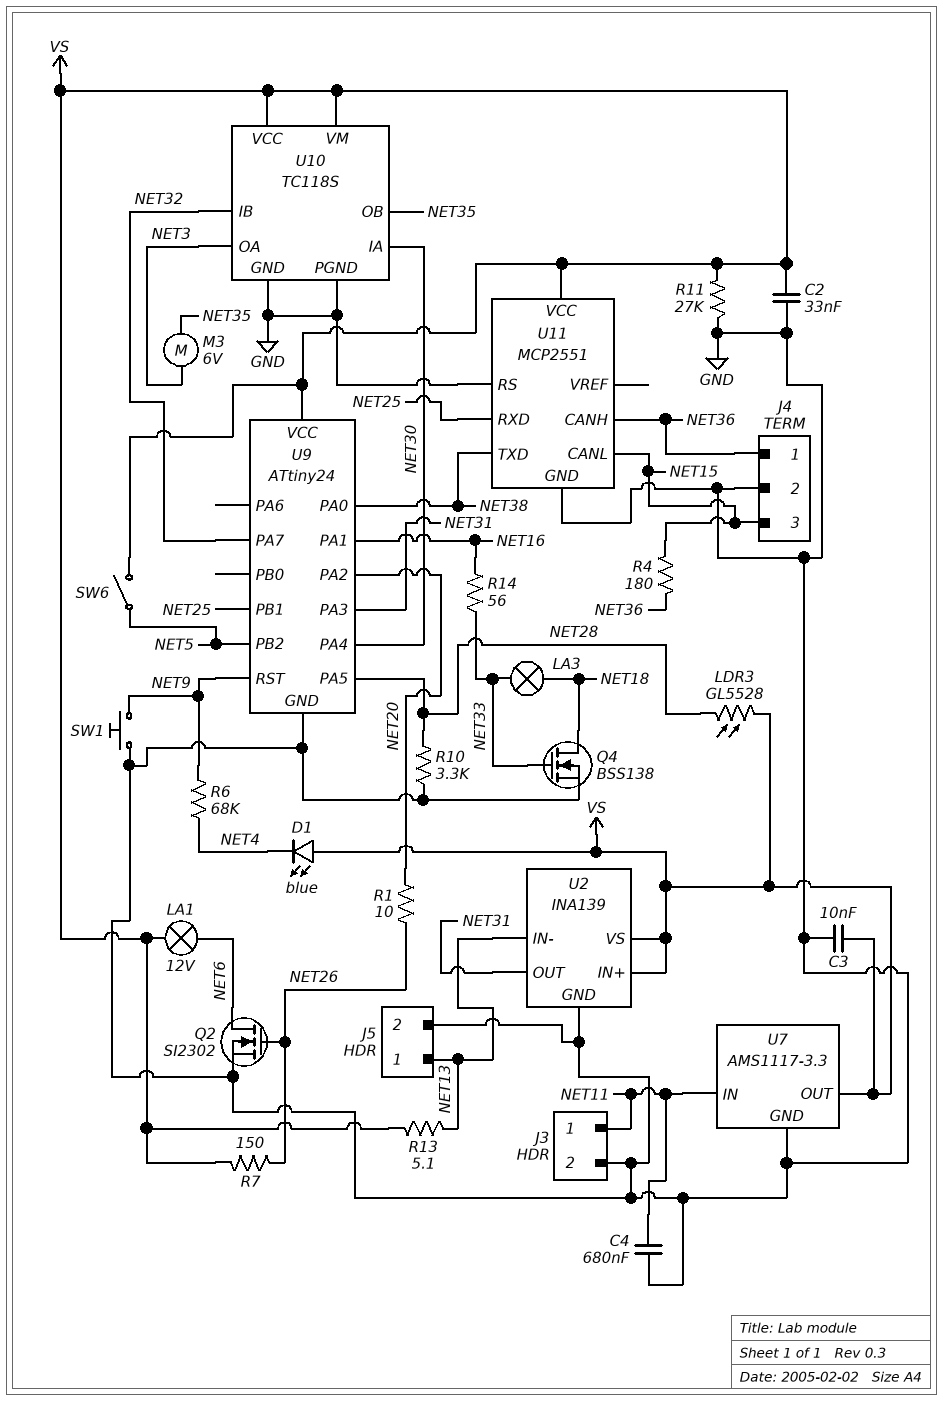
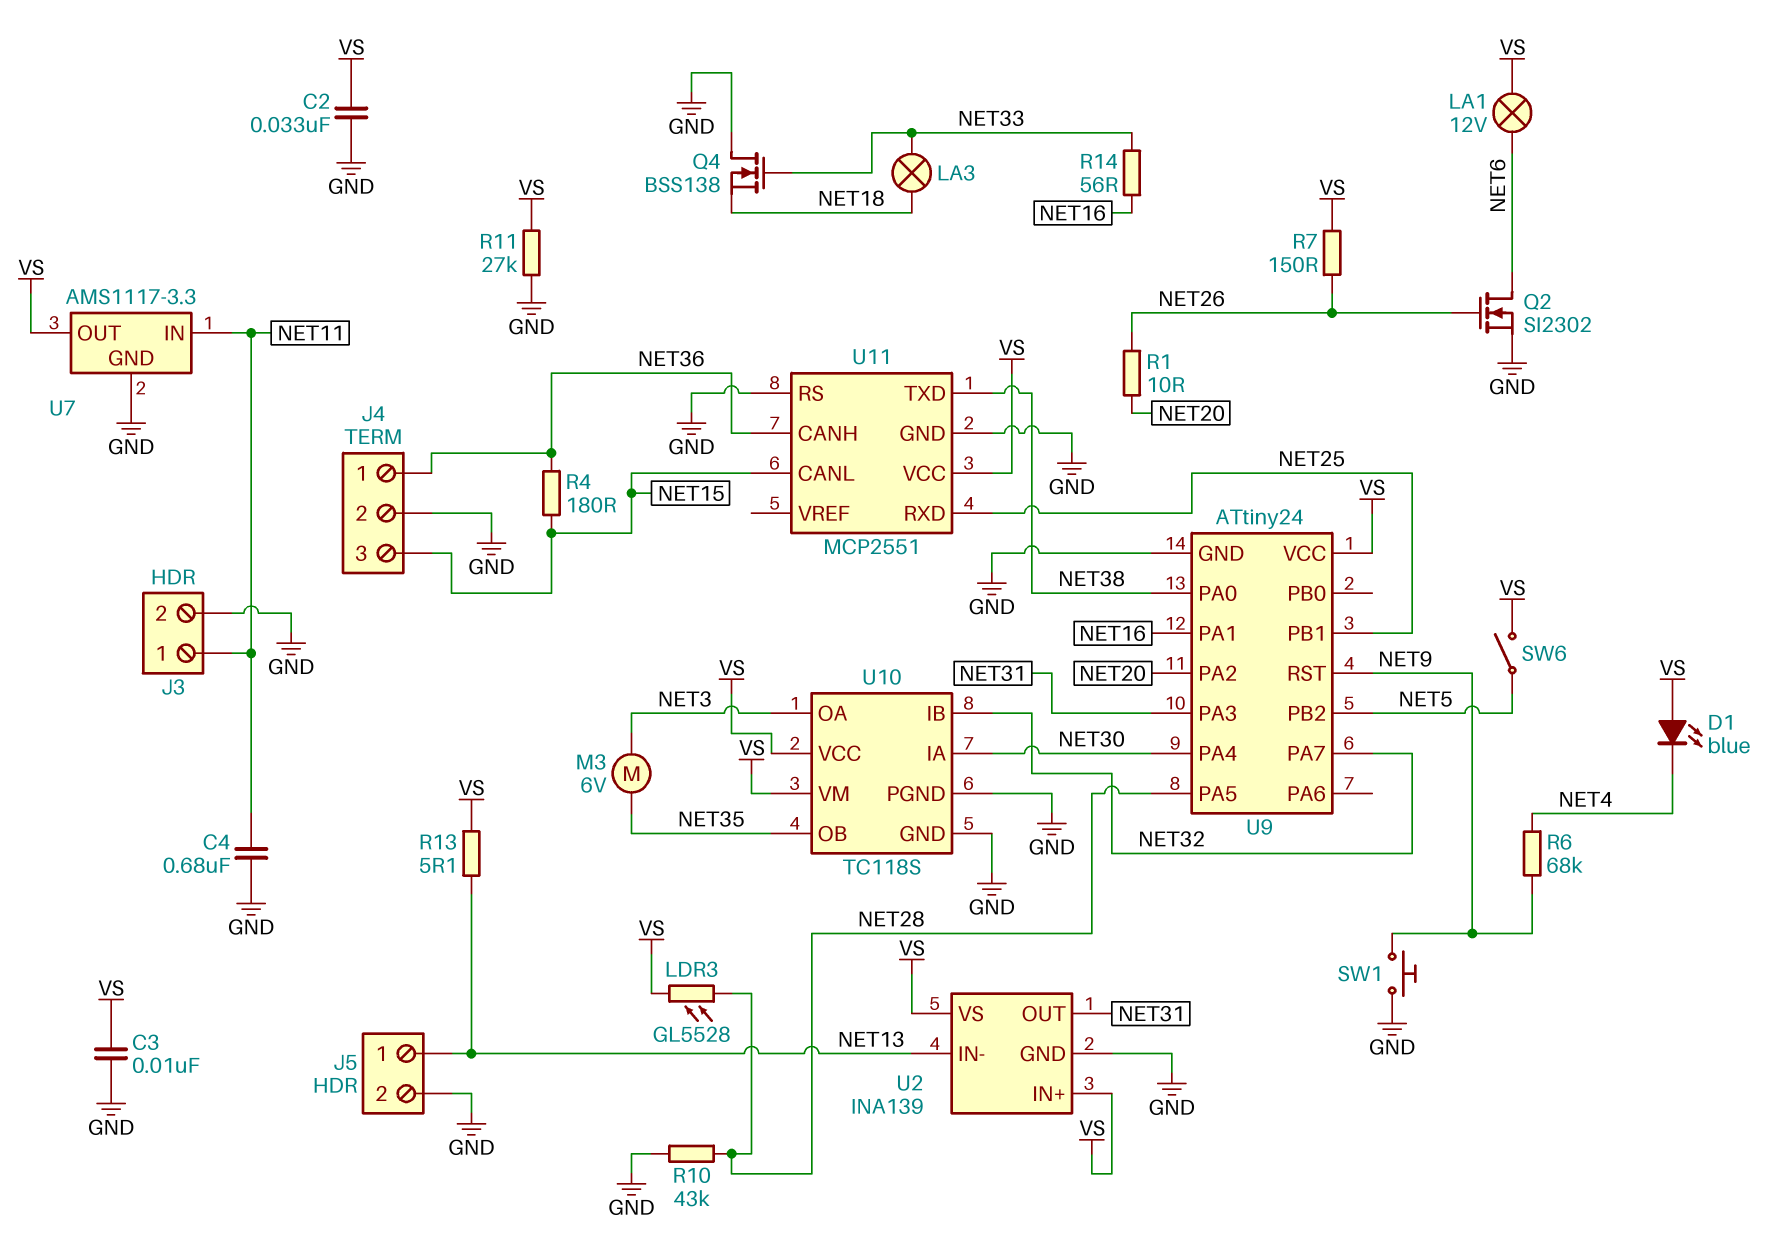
Q4: NMOS BSS138 (G NET33, D NET18, S GND) -> NMOS BSS138 (G NET33, D GND, S NET18)
R10: 3.3k (GND, NET28) -> 43k (GND, NET28)

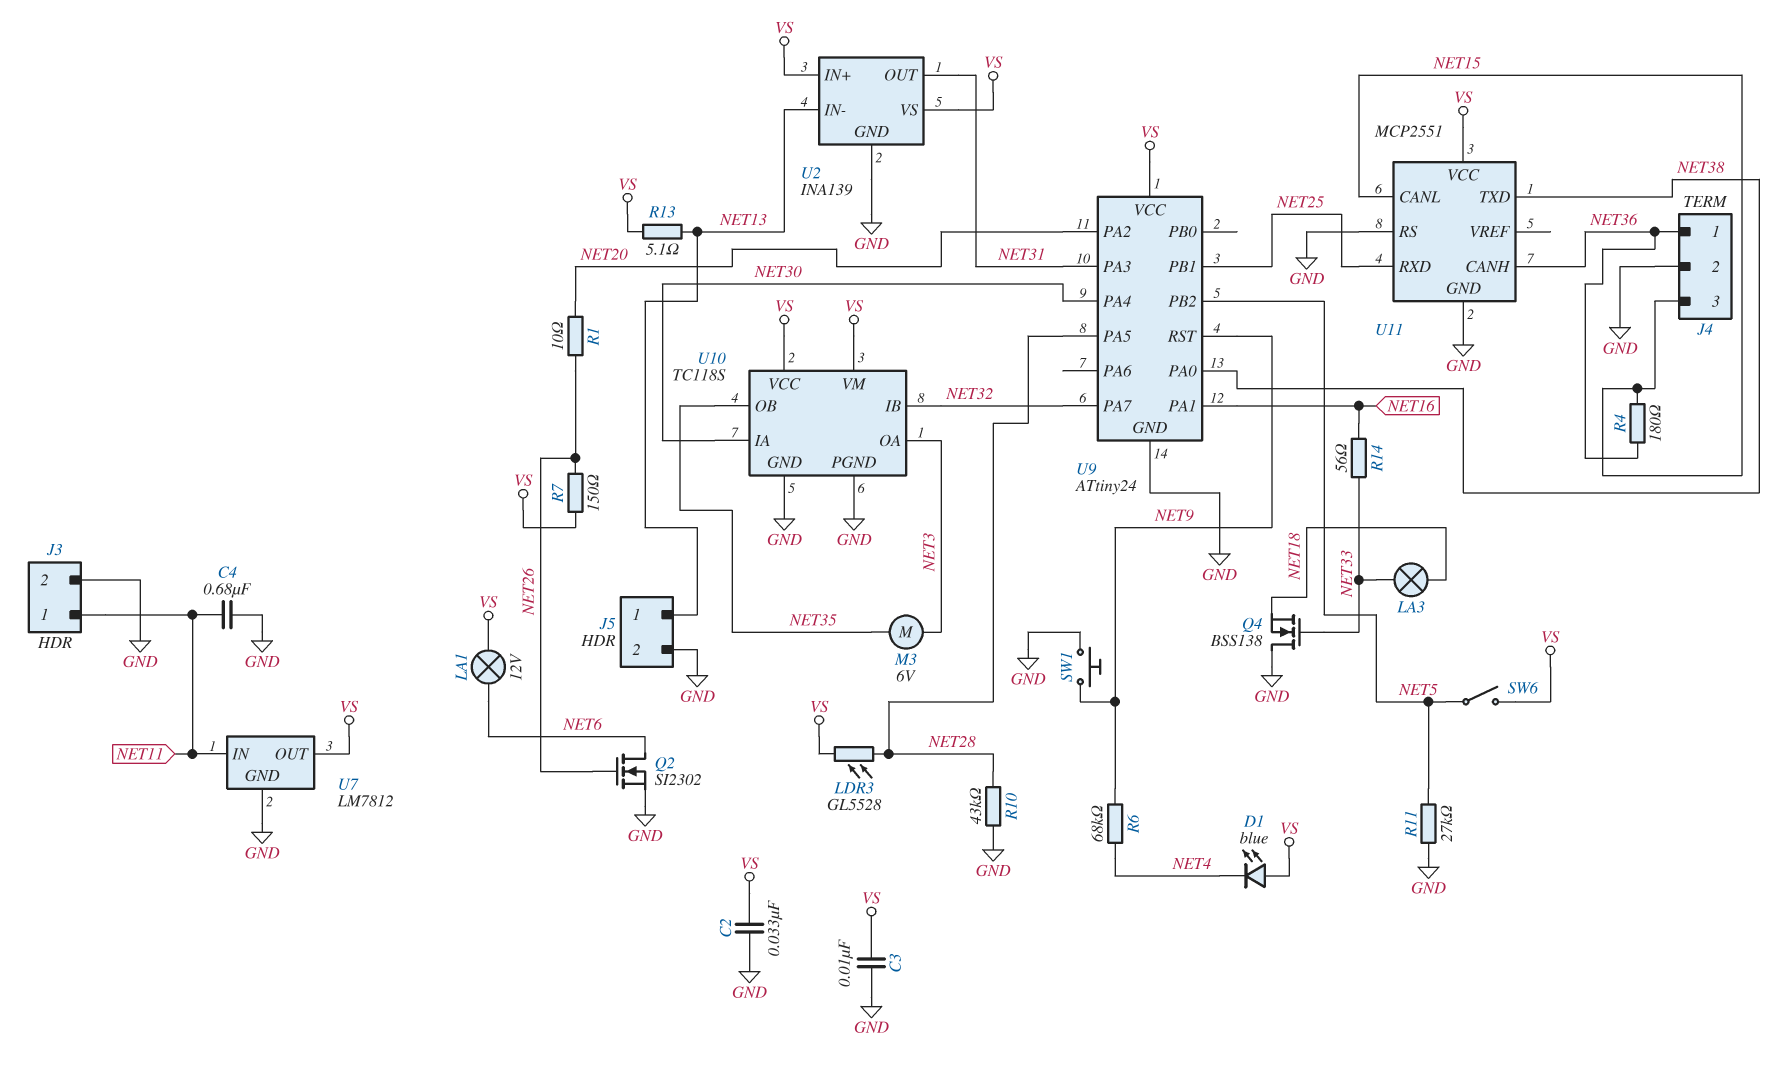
R11: 27k (GND, VS) -> 27k (GND, NET5)
U7: AMS1117-3.3 -> LM7812

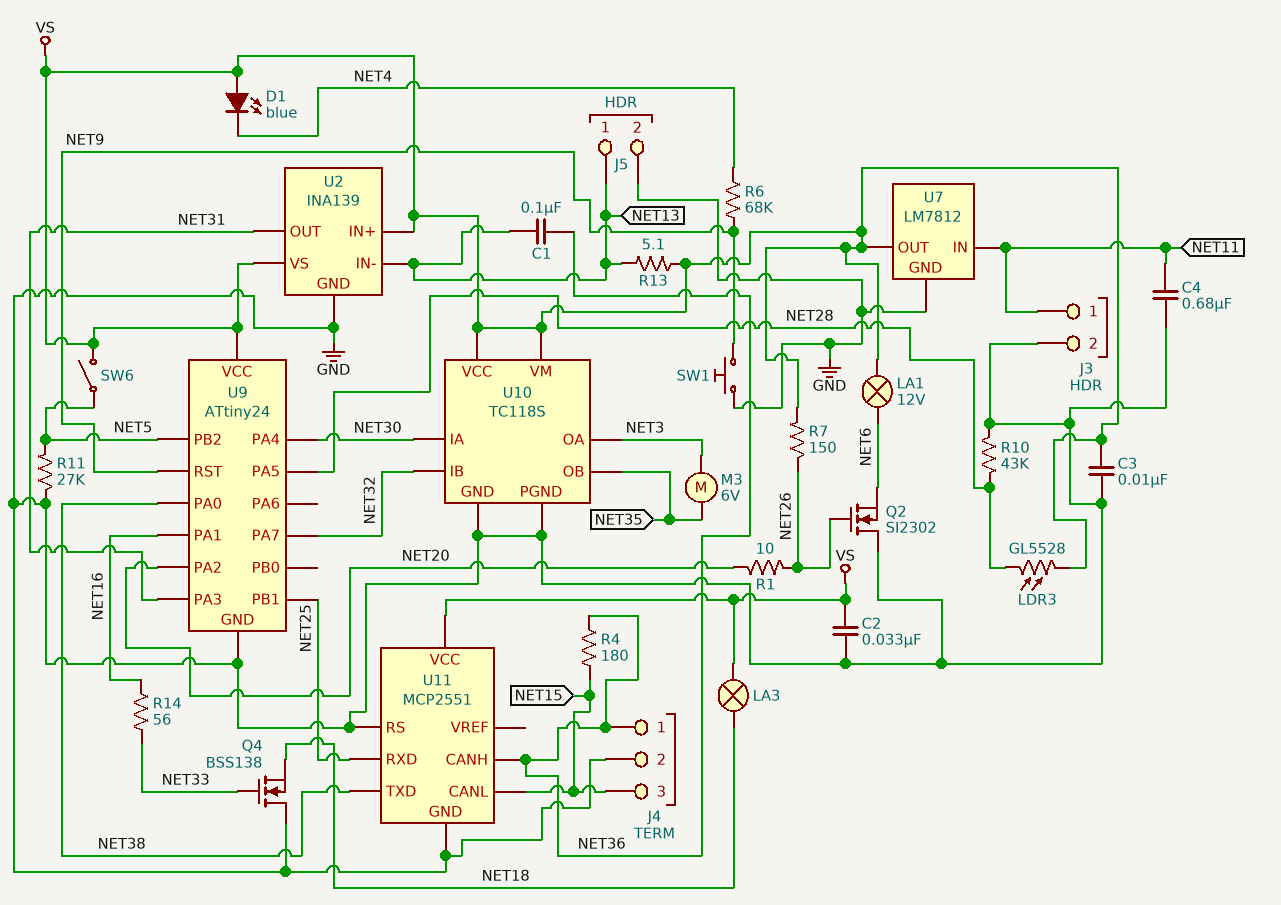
C1: none -> 100nF (NET13, NET36)
LA3: lamp (NET18, NET33) -> lamp (NET18, VS)
Q2: NMOS SI2302 (G NET26, D NET6, S GND) -> NMOS SI2302 (G NET26, D GND, S NET6)

